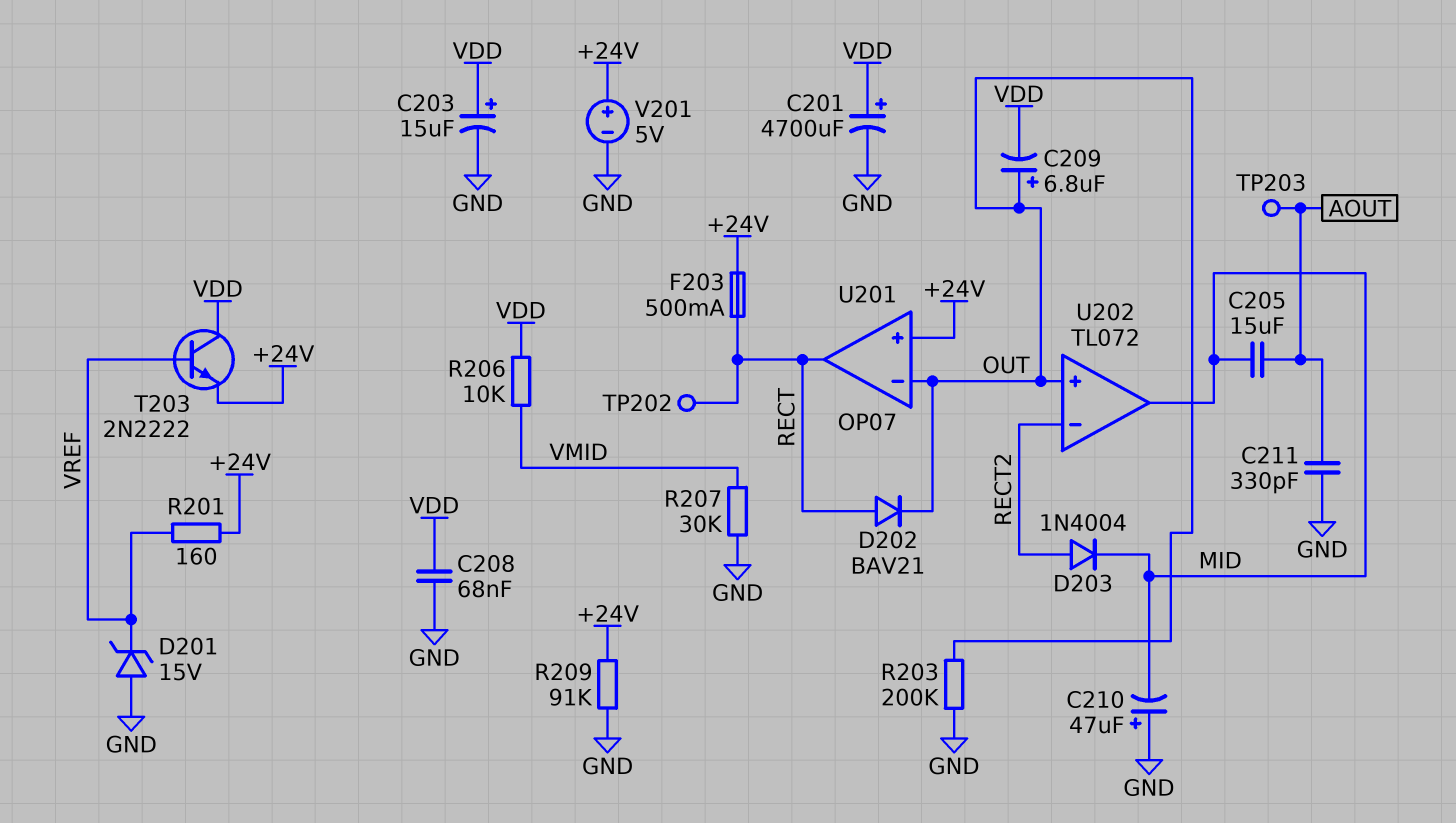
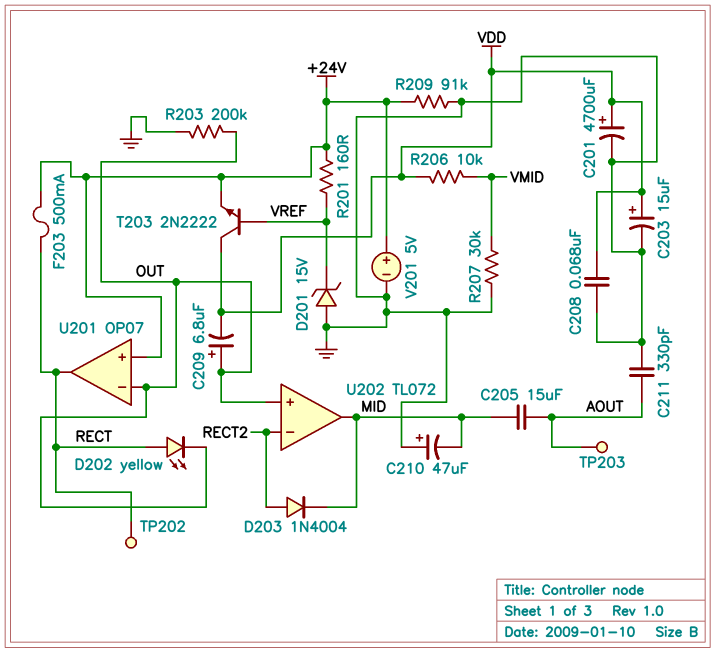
D202: diode BAV21 (A RECT, K OUT) -> LED yellow (A RECT, K OUT)

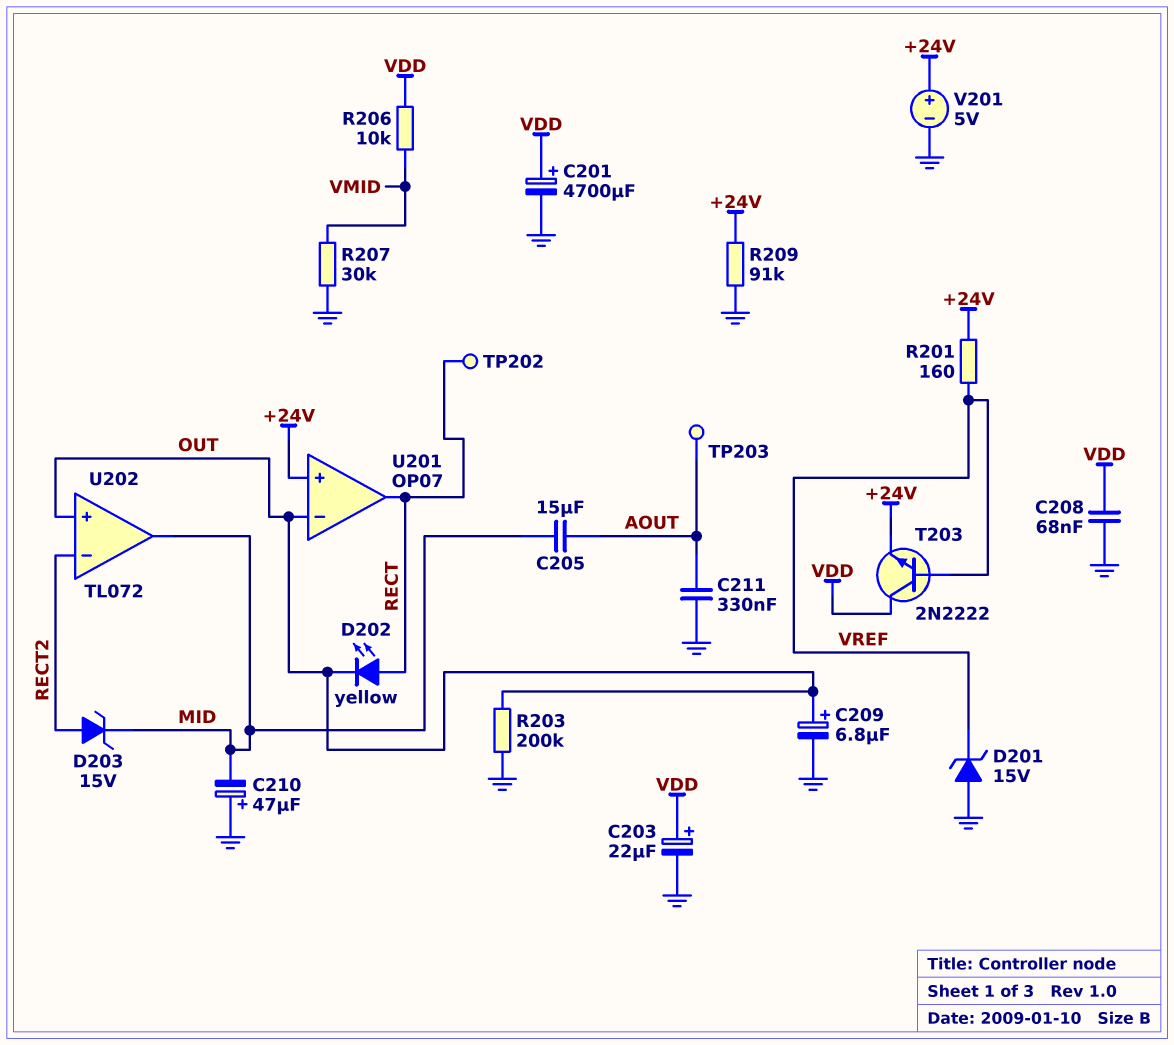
C203: 15uF (plus VDD, minus GND) -> 22uF (plus VDD, minus GND)
C209: 6.8uF (plus OUT, minus VDD) -> 6.8uF (plus OUT, minus GND)
C211: 330pF (AOUT, GND) -> 330nF (AOUT, GND)
D203: diode 1N4004 (A RECT2, K MID) -> zener 15V (A RECT2, K MID)
F203: 500mA (+24V, RECT) -> none

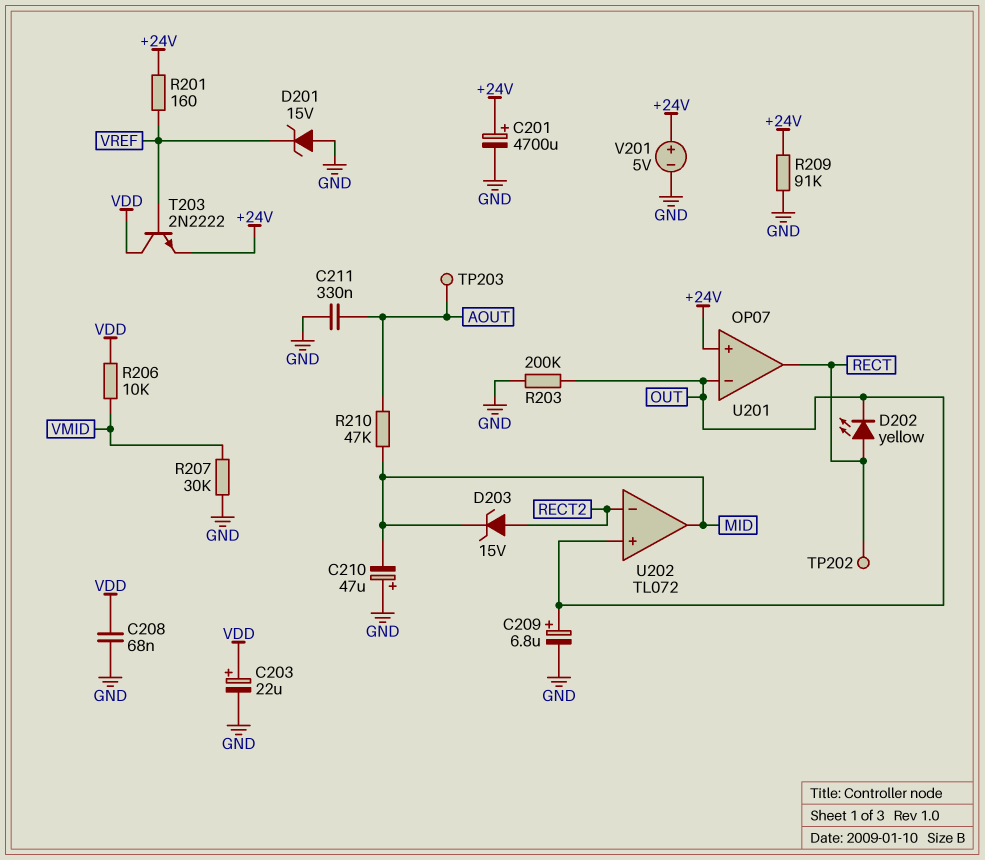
C201: 4700uF (plus VDD, minus GND) -> 4700uF (plus +24V, minus GND)
C205: 15uF (AOUT, MID) -> none
R210: none -> 47k (AOUT, MID)

